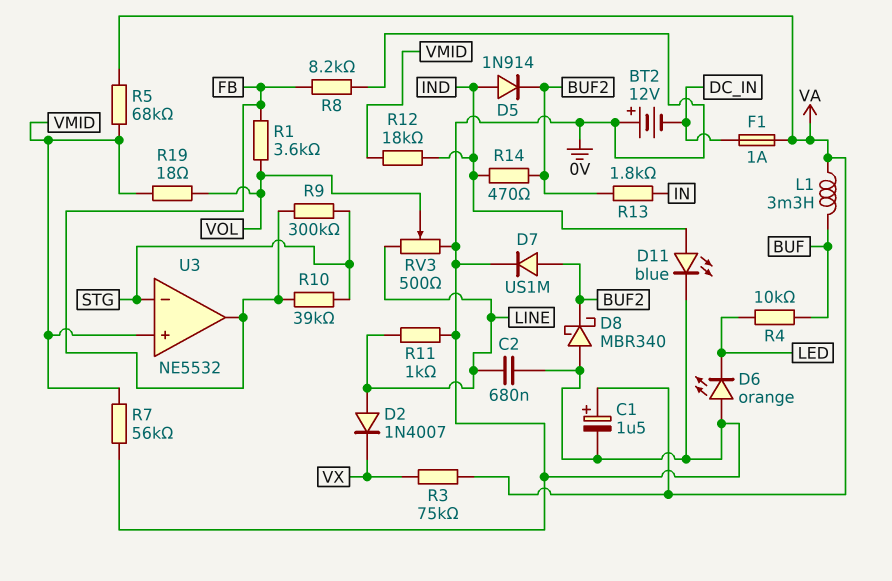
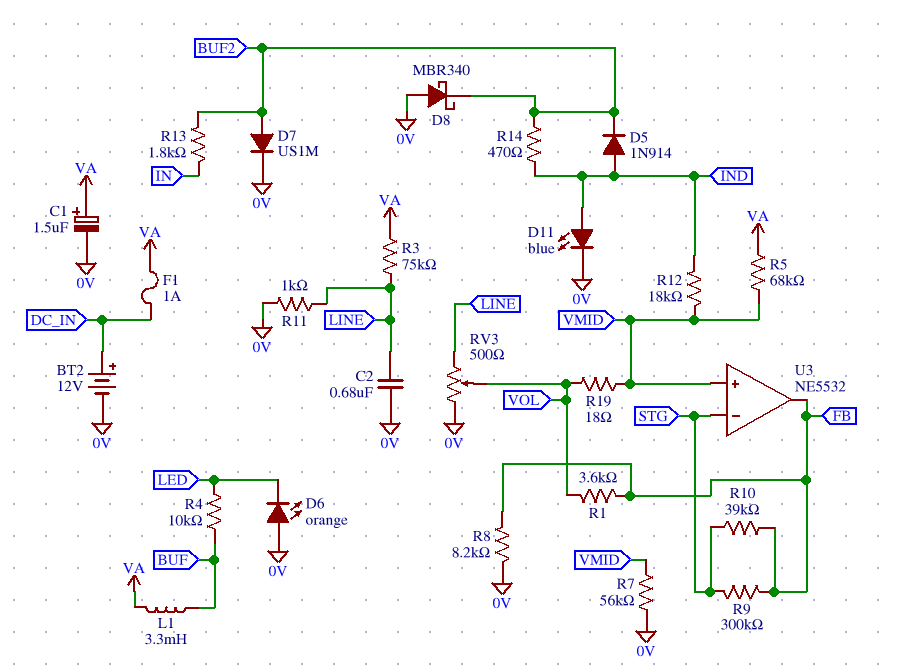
BT2: 12V (plus 0V, minus DC_IN) -> 12V (plus DC_IN, minus 0V)
D2: diode 1N4007 (A LINE, K VX) -> none
R3: 75k (VA, VX) -> 75k (LINE, VA)

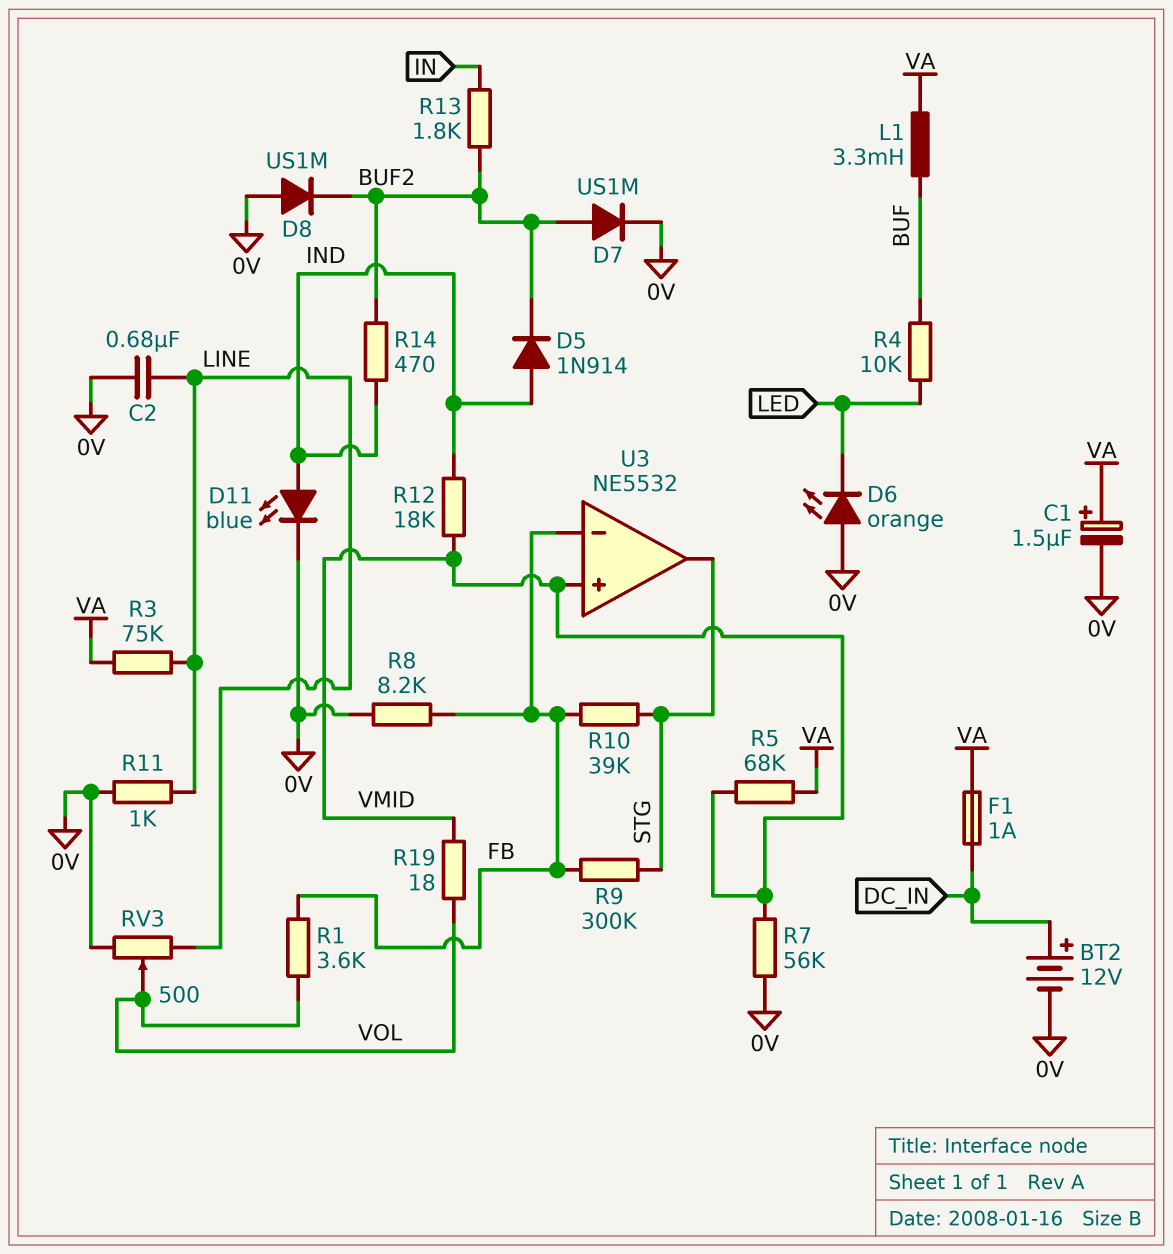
D8: schottky MBR340 (A 0V, K BUF2) -> diode US1M (A 0V, K BUF2)
U3 pin in-: STG -> FB
U3 pin out: FB -> STG

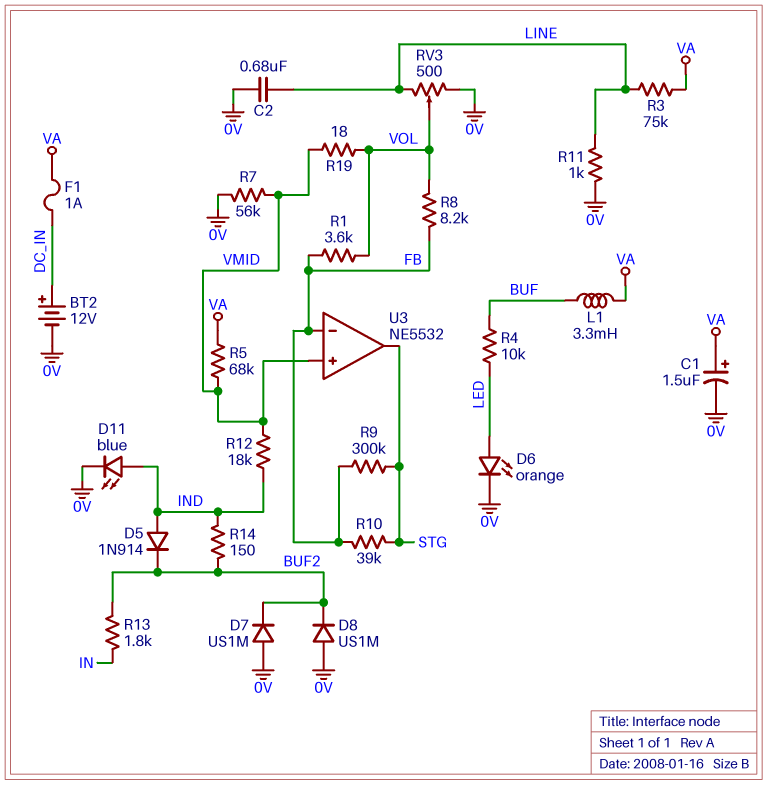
D6: LED orange (A 0V, K LED) -> LED orange (A LED, K 0V)
D7: diode US1M (A BUF2, K 0V) -> diode US1M (A 0V, K BUF2)
R8: 8.2k (0V, FB) -> 8.2k (FB, VOL)
R14: 470 (BUF2, IND) -> 150 (BUF2, IND)

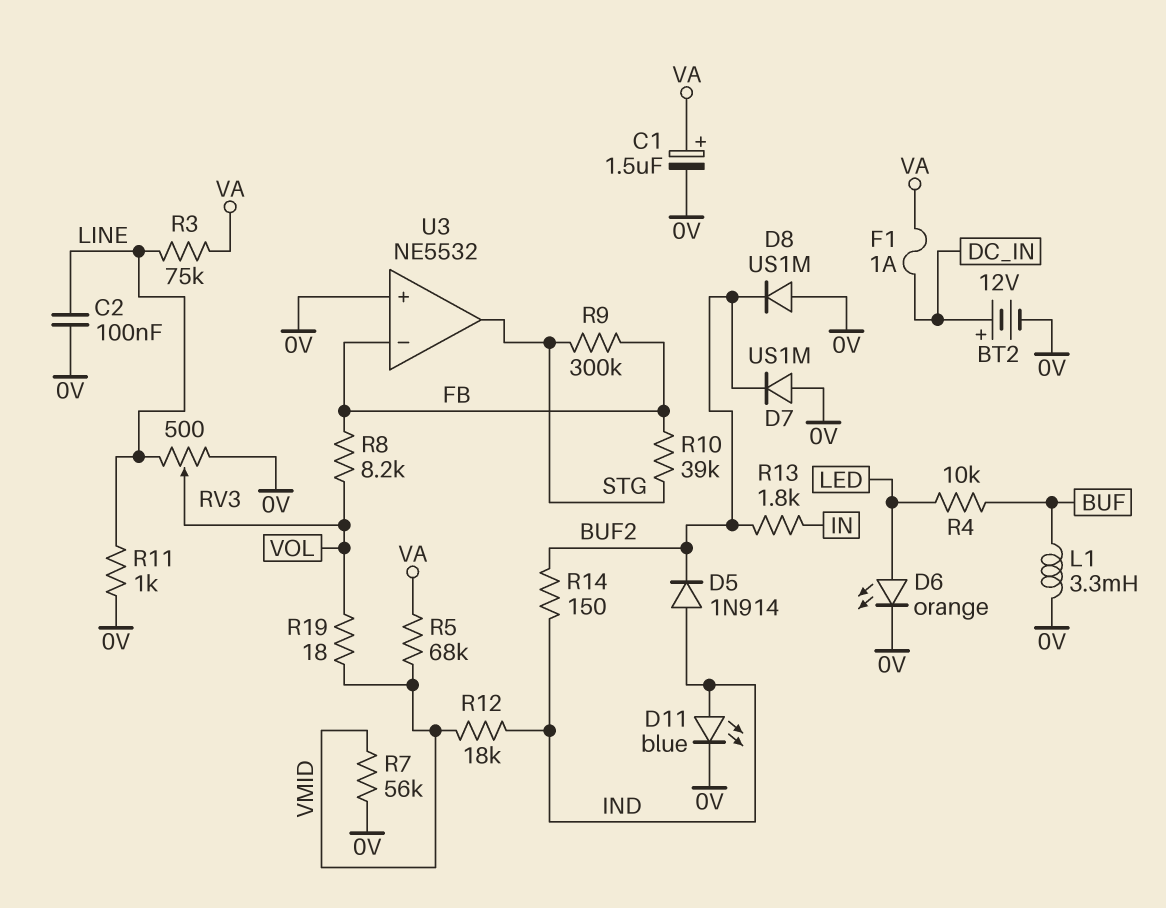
C2: 680nF (0V, LINE) -> 100nF (0V, LINE)
L1: 3.3mH (BUF, VA) -> 3.3mH (0V, BUF)
R1: 3.6k (FB, VOL) -> none
U3 pin in+: VMID -> 0V

